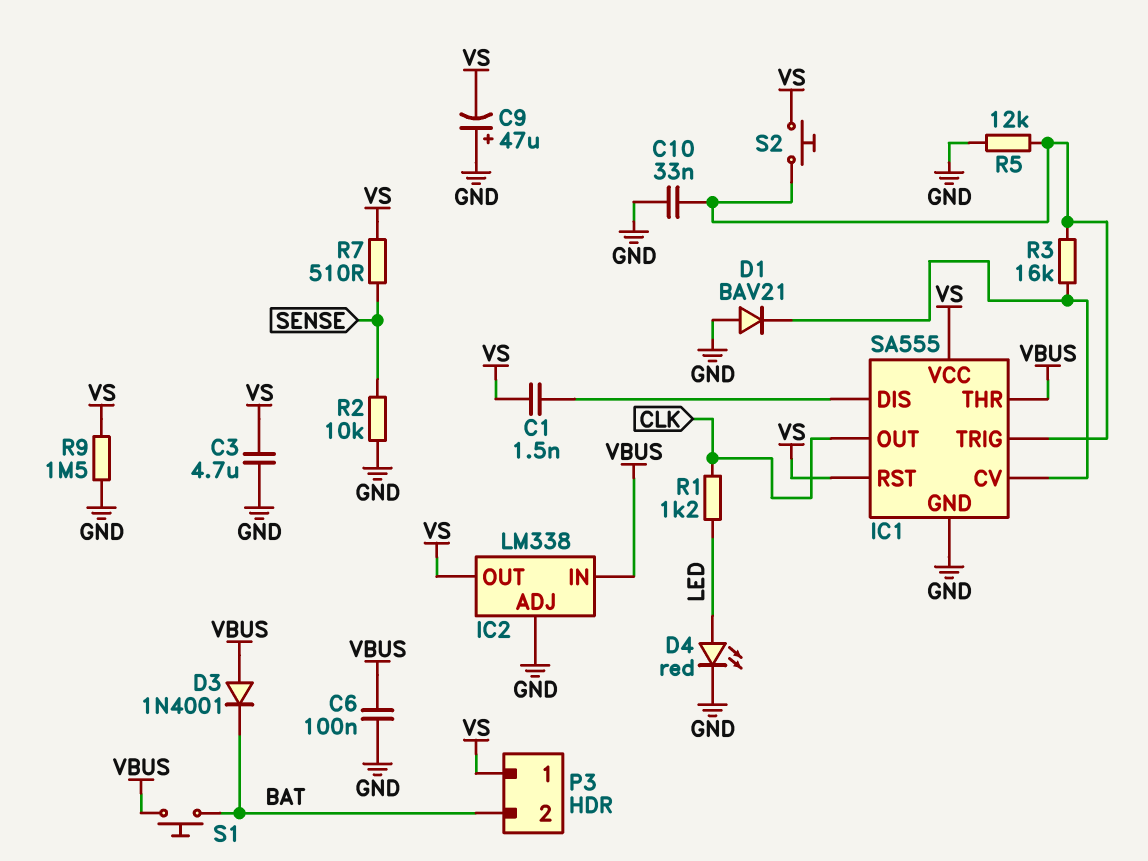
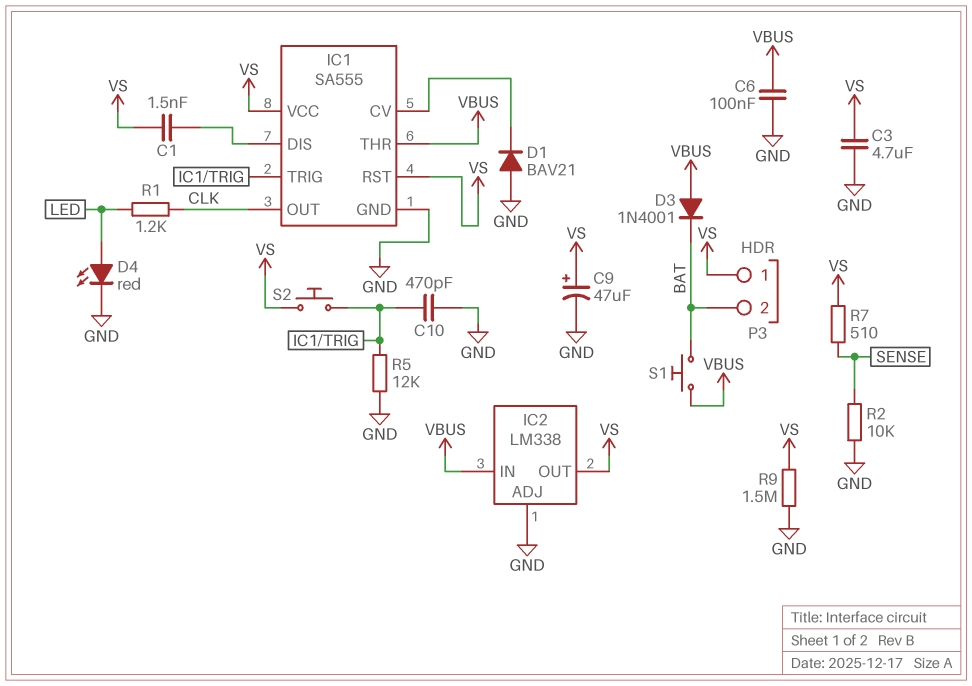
C9: 47uF (plus GND, minus VS) -> 47uF (plus VS, minus GND)
C10: 33nF (GND, IC1/TRIG) -> 470pF (GND, IC1/TRIG)
R3: 16k (IC1/CV, IC1/TRIG) -> none

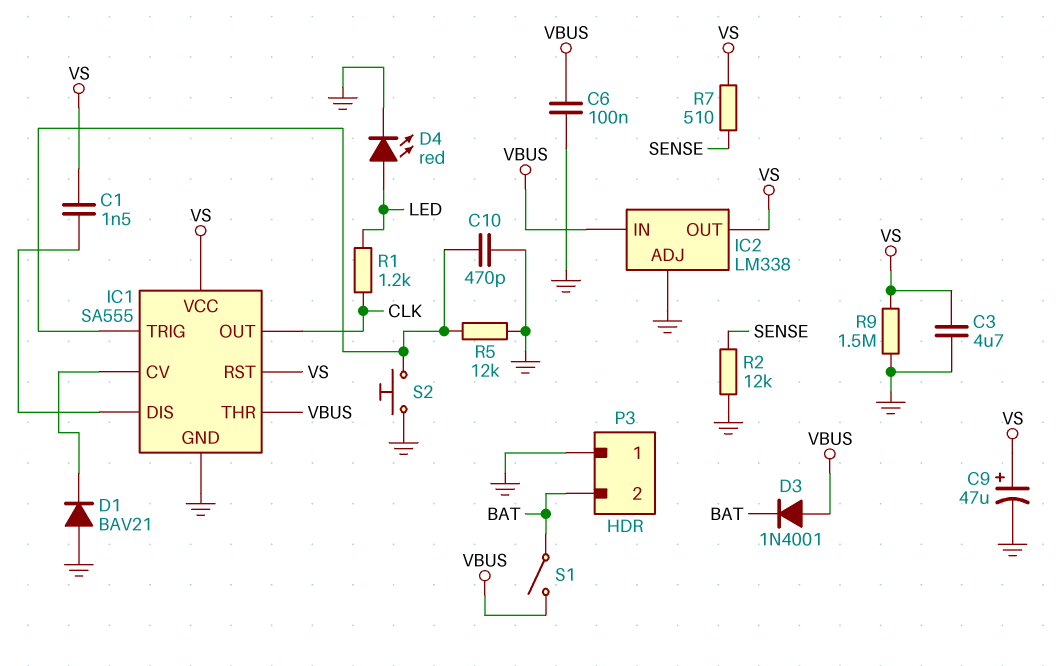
P3 pin 1: VS -> GND
R2: 10k (GND, SENSE) -> 12k (GND, SENSE)
S1: button (BAT, VBUS) -> switch (BAT, VBUS)
S2: button (IC1/TRIG, VS) -> button (GND, IC1/TRIG)

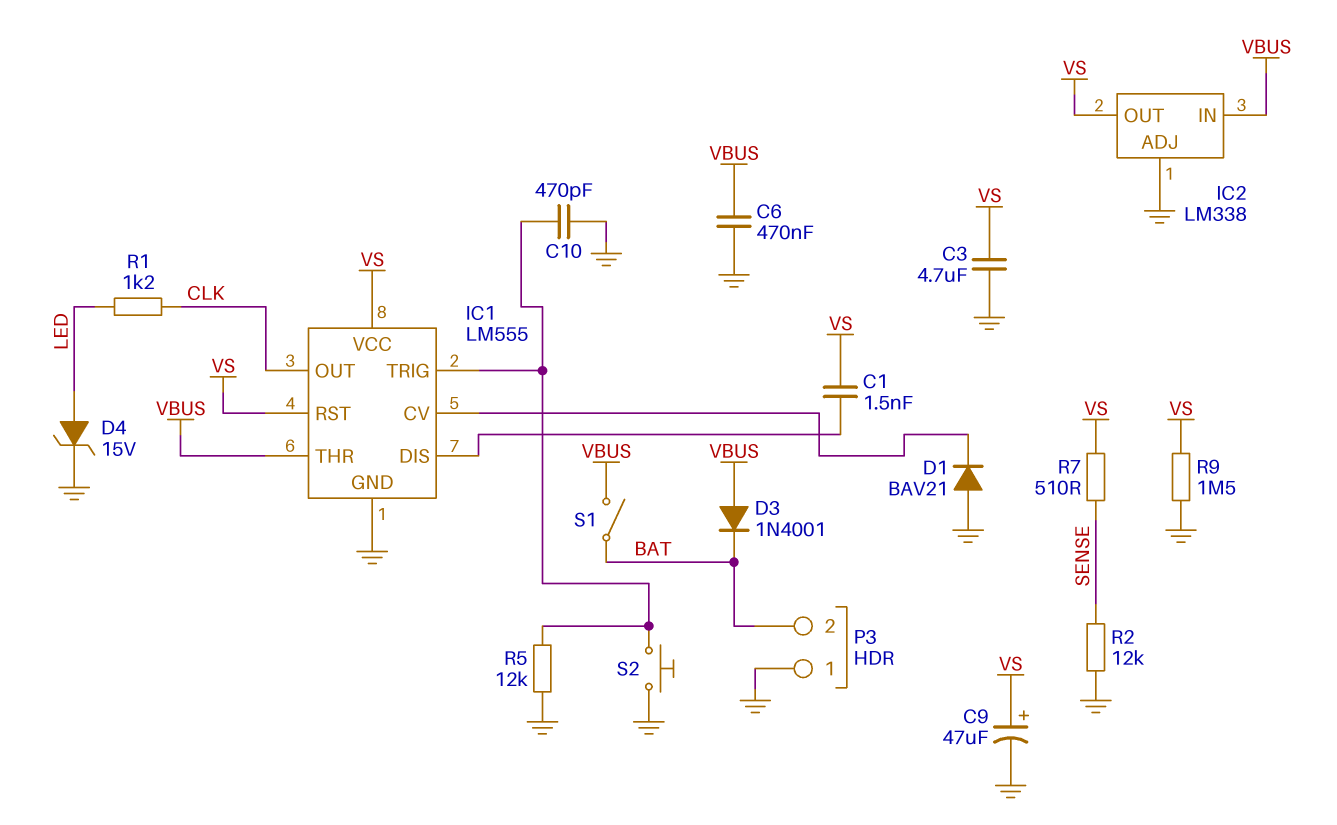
C6: 100nF (GND, VBUS) -> 470nF (GND, VBUS)
D4: LED red (A LED, K GND) -> zener 15V (A LED, K GND)
IC1: SA555 -> LM555

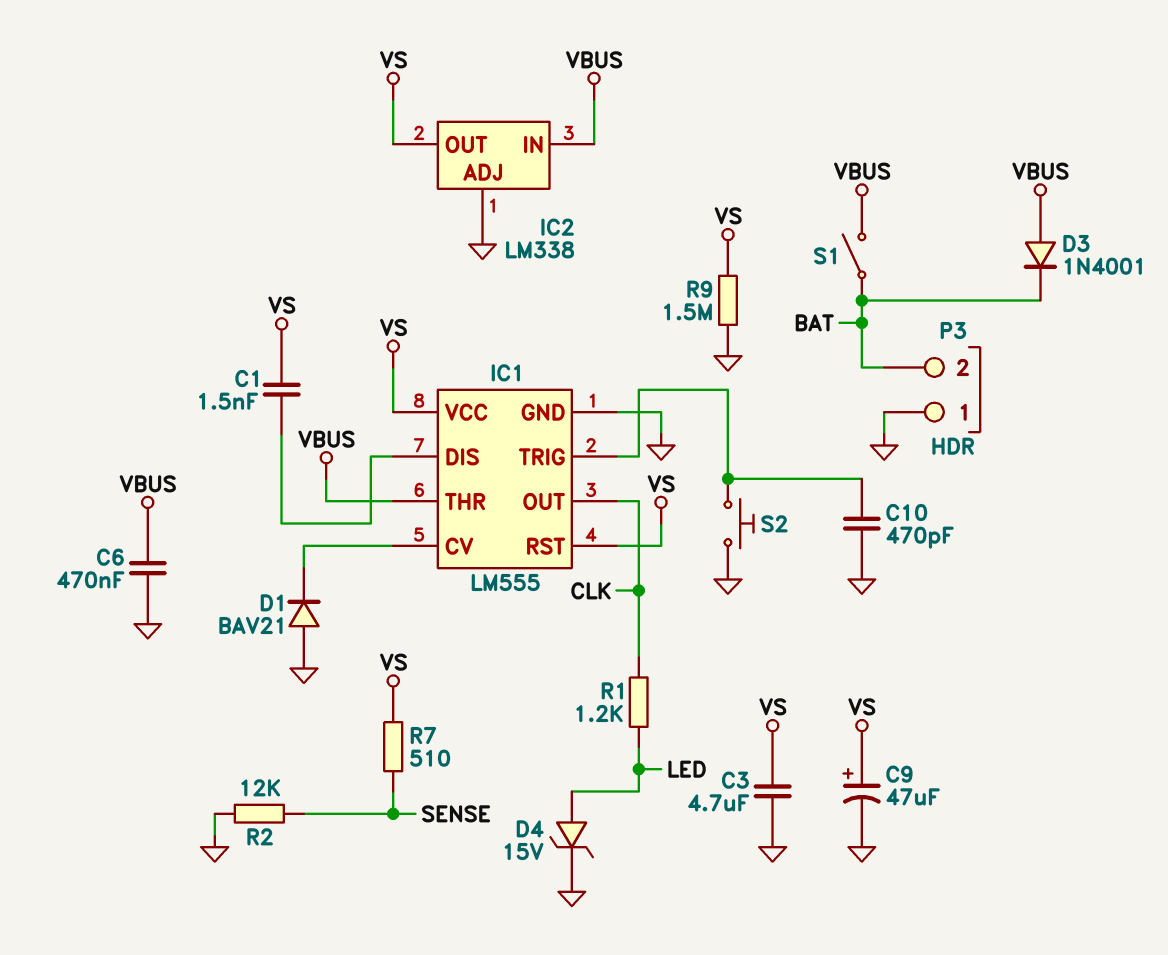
R5: 12k (GND, IC1/TRIG) -> none

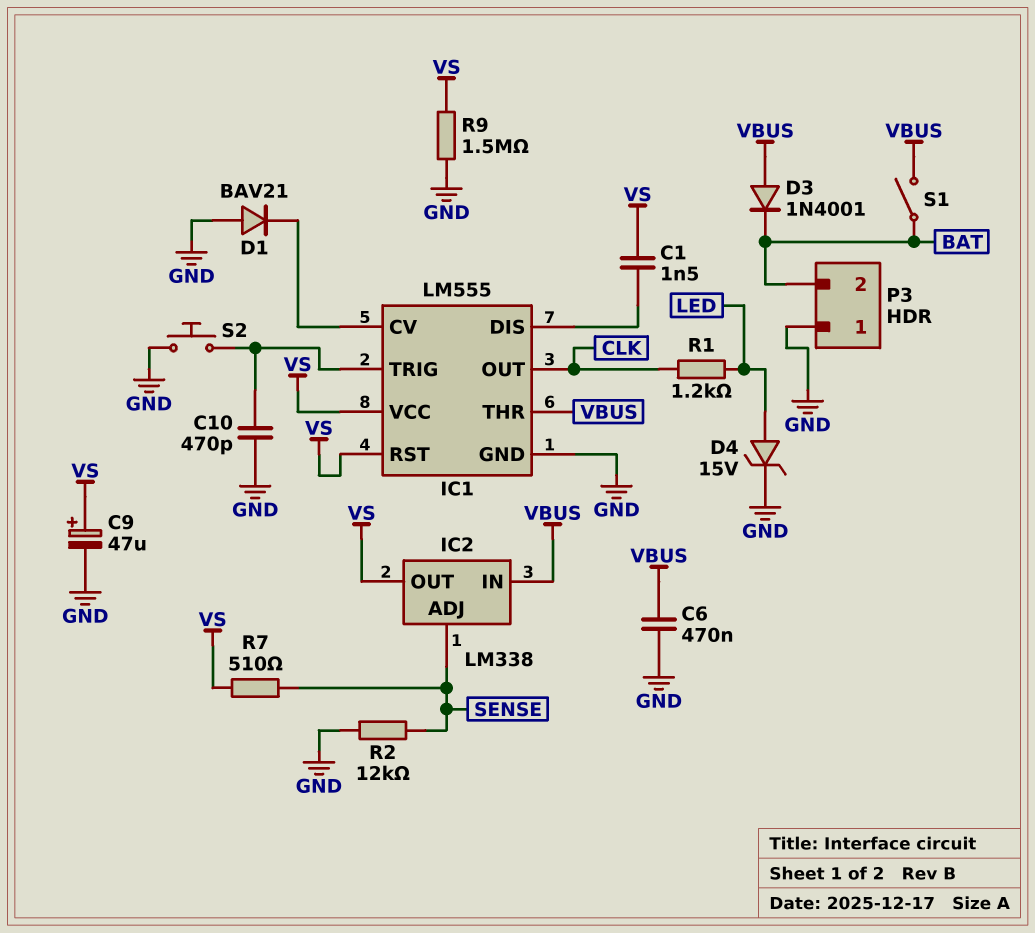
C3: 4.7uF (GND, VS) -> none
IC2 pin ADJ: GND -> SENSE

